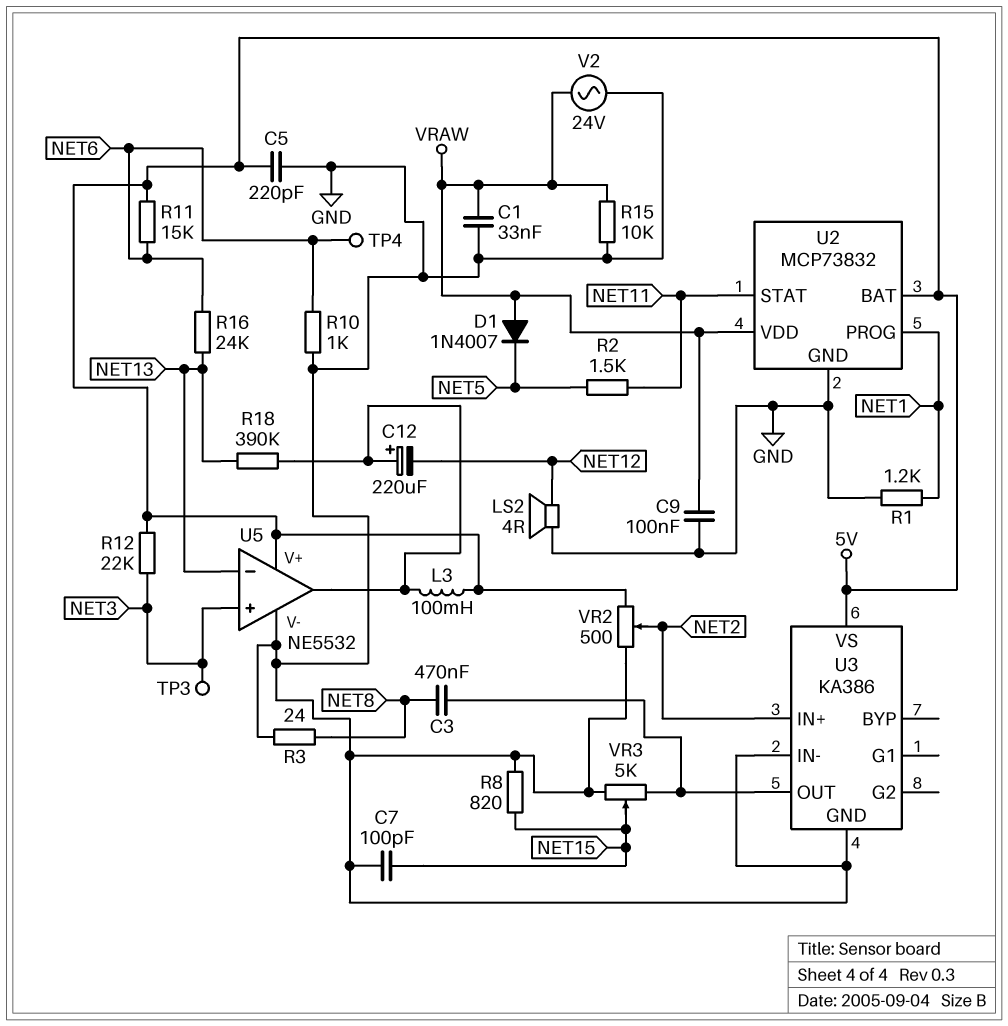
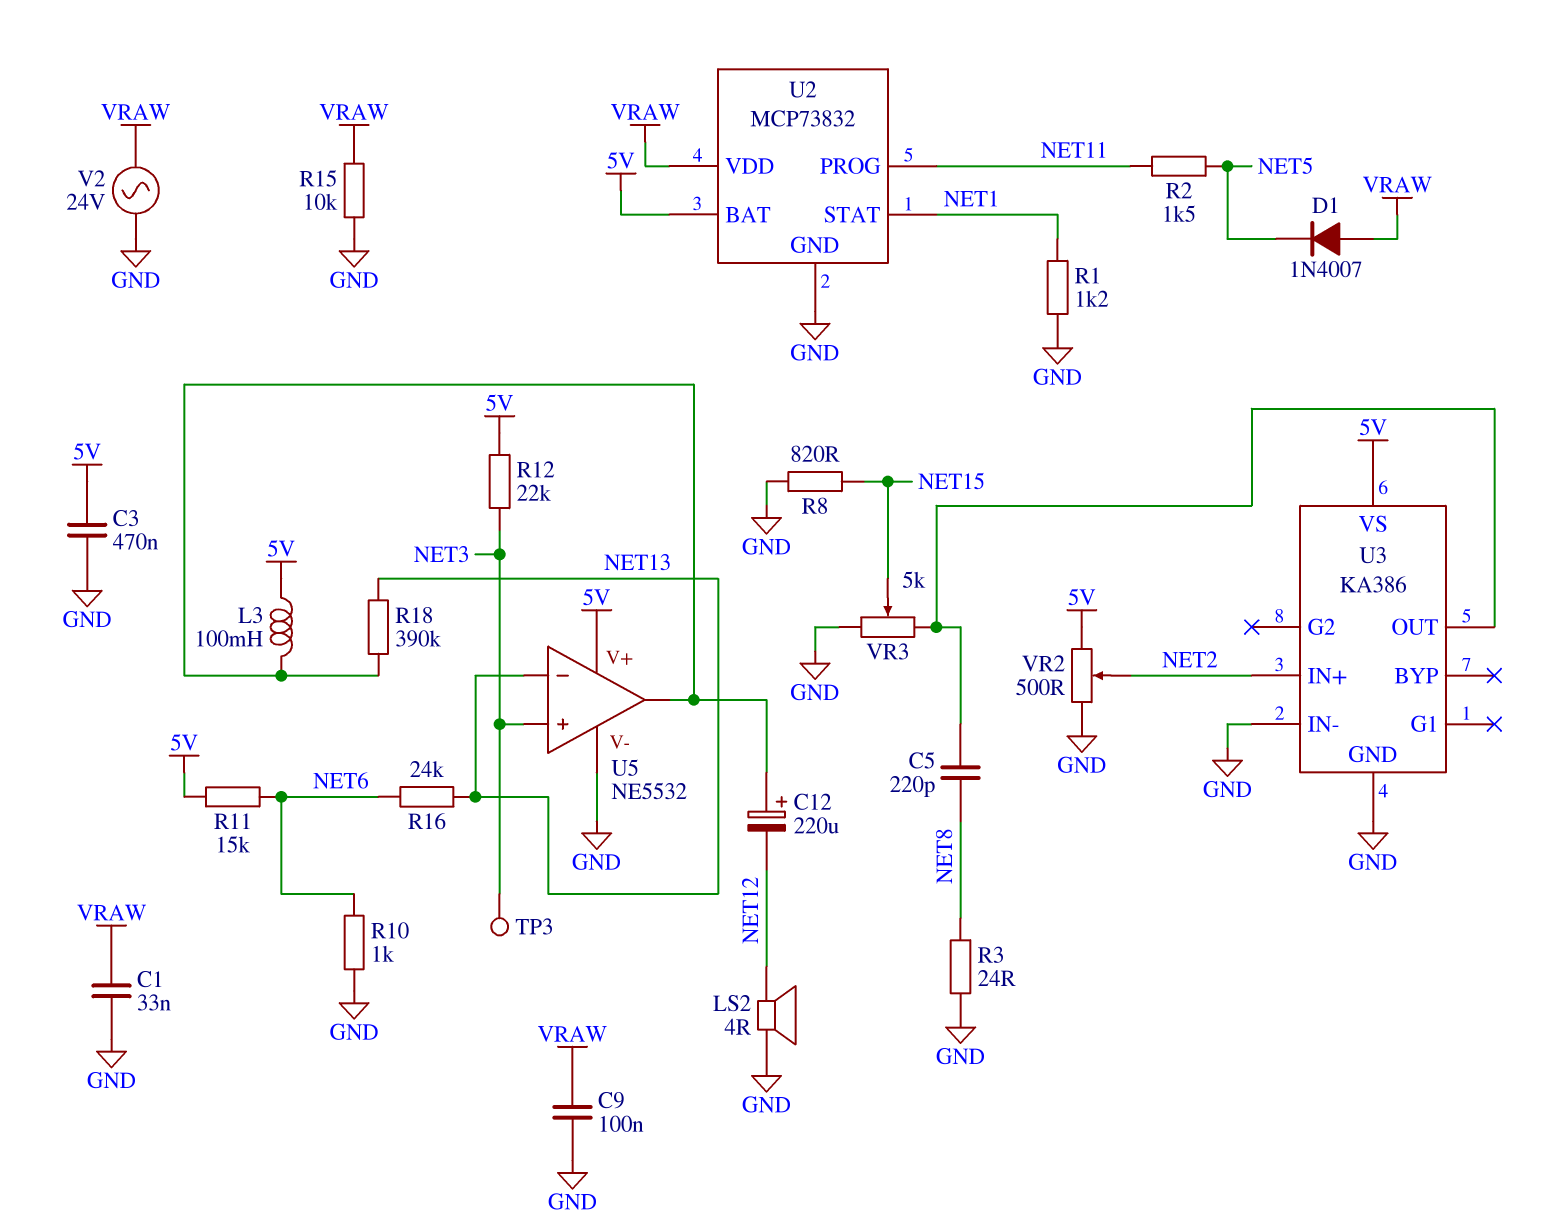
C3: 470nF (NET8, U3/OUT) -> 470nF (5V, GND)
C5: 220pF (5V, GND) -> 220pF (NET8, U3/OUT)
C7: 100pF (GND, NET15) -> none
TP4: test point (NET6) -> none
U2 pin PROG: NET1 -> NET11
U2 pin STAT: NET11 -> NET1

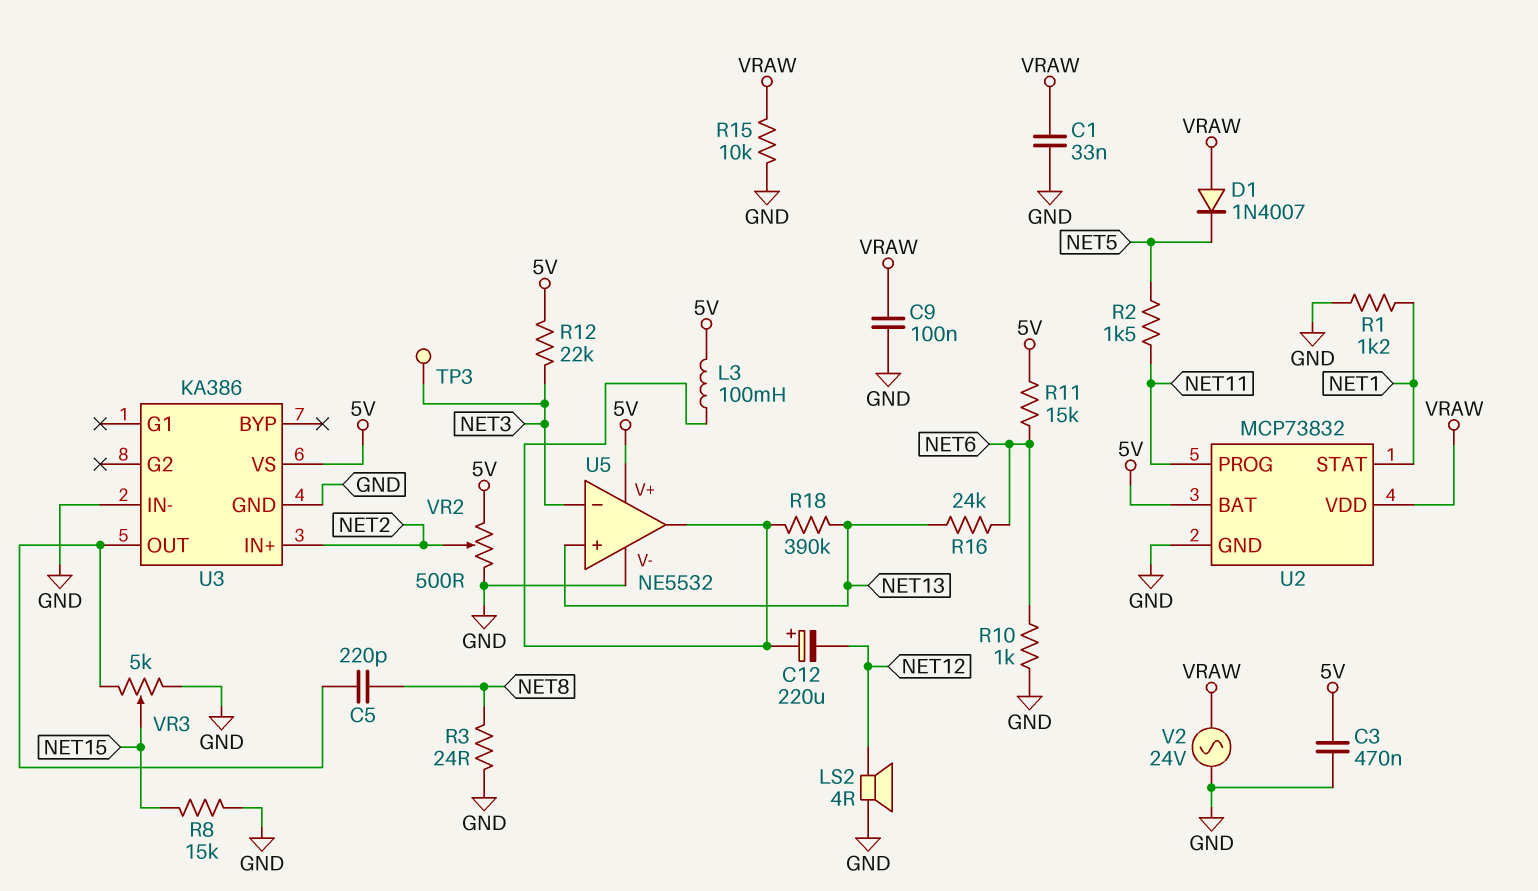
R8: 820 (GND, NET15) -> 15k (GND, NET15)
U5 pin in+: NET3 -> NET13
U5 pin in-: NET13 -> NET3

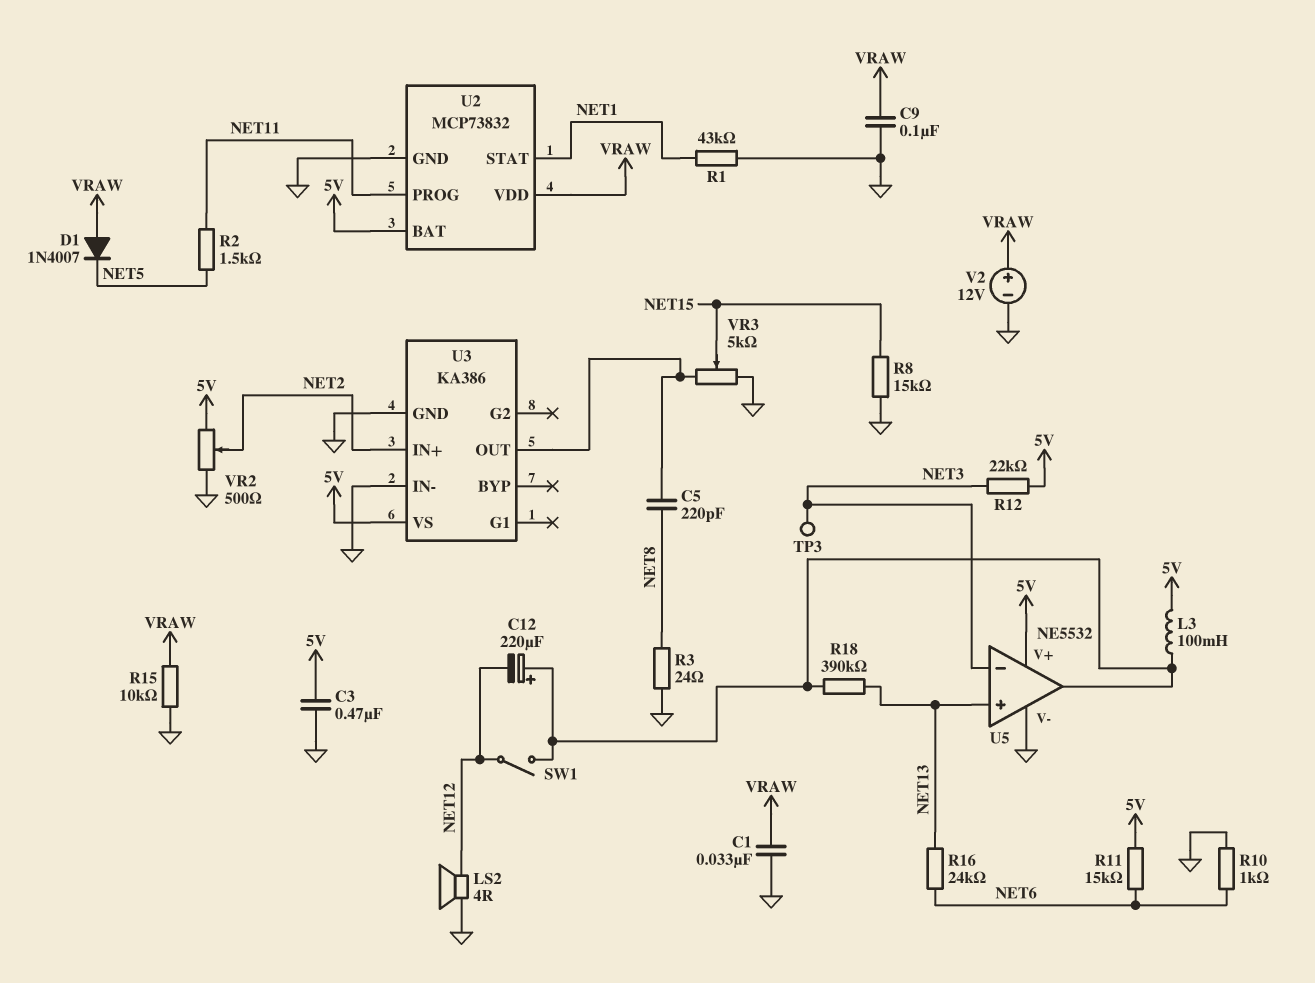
R1: 1.2k (GND, NET1) -> 43k (GND, NET1)
SW1: none -> switch (NET12, U5/out)
V2: AC 24V (GND, VRAW) -> 12V (plus VRAW, minus GND)

